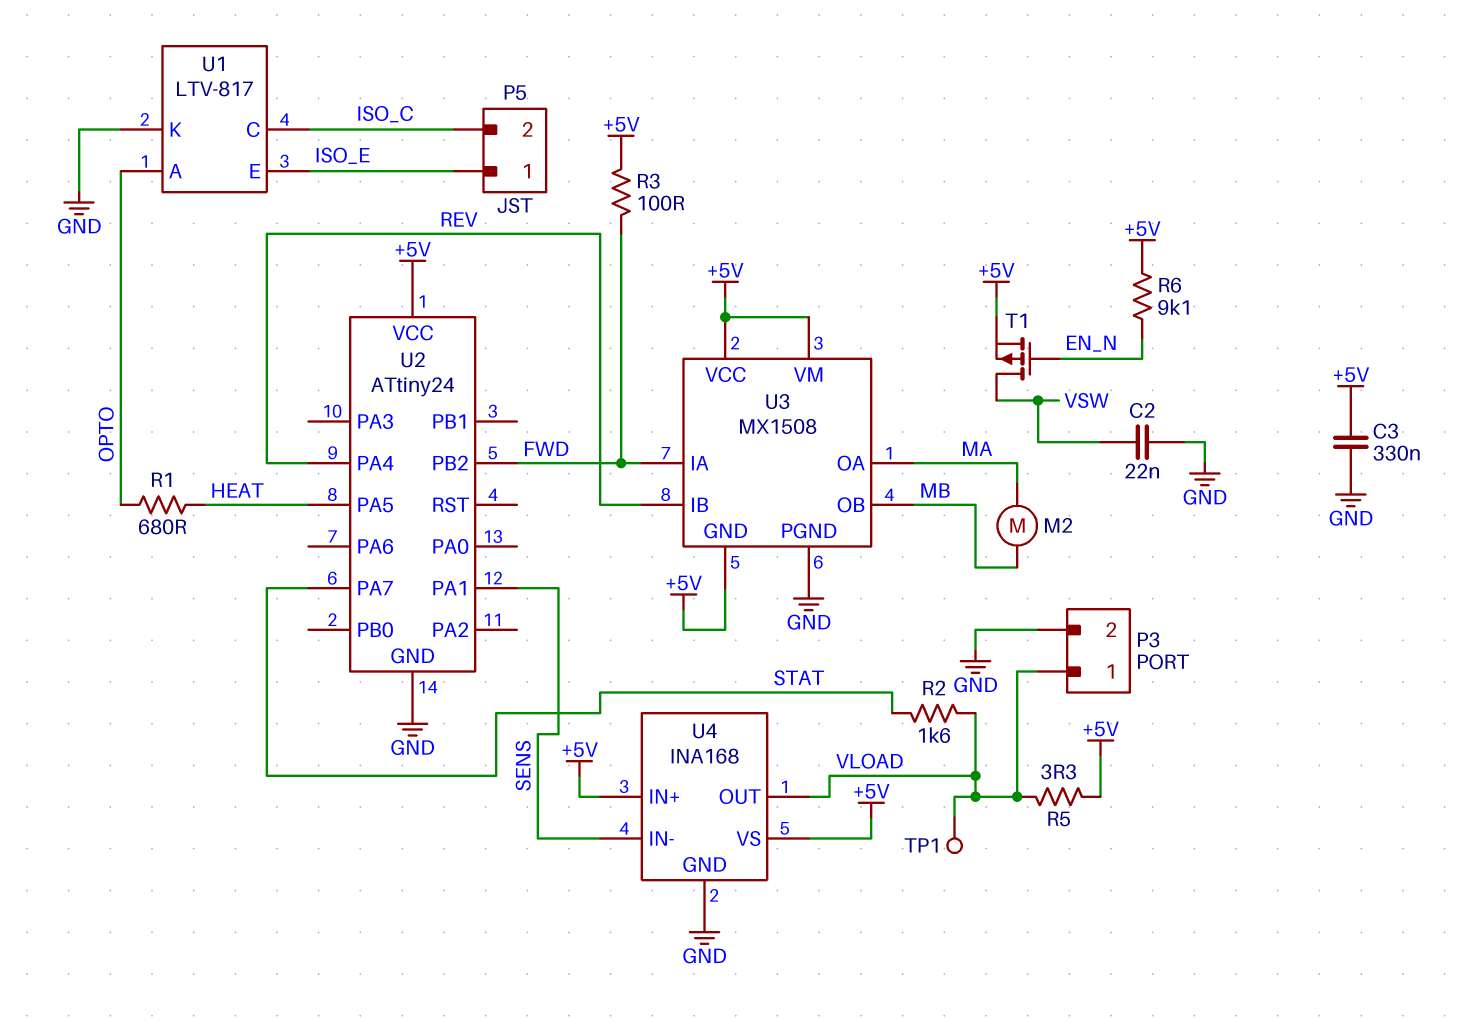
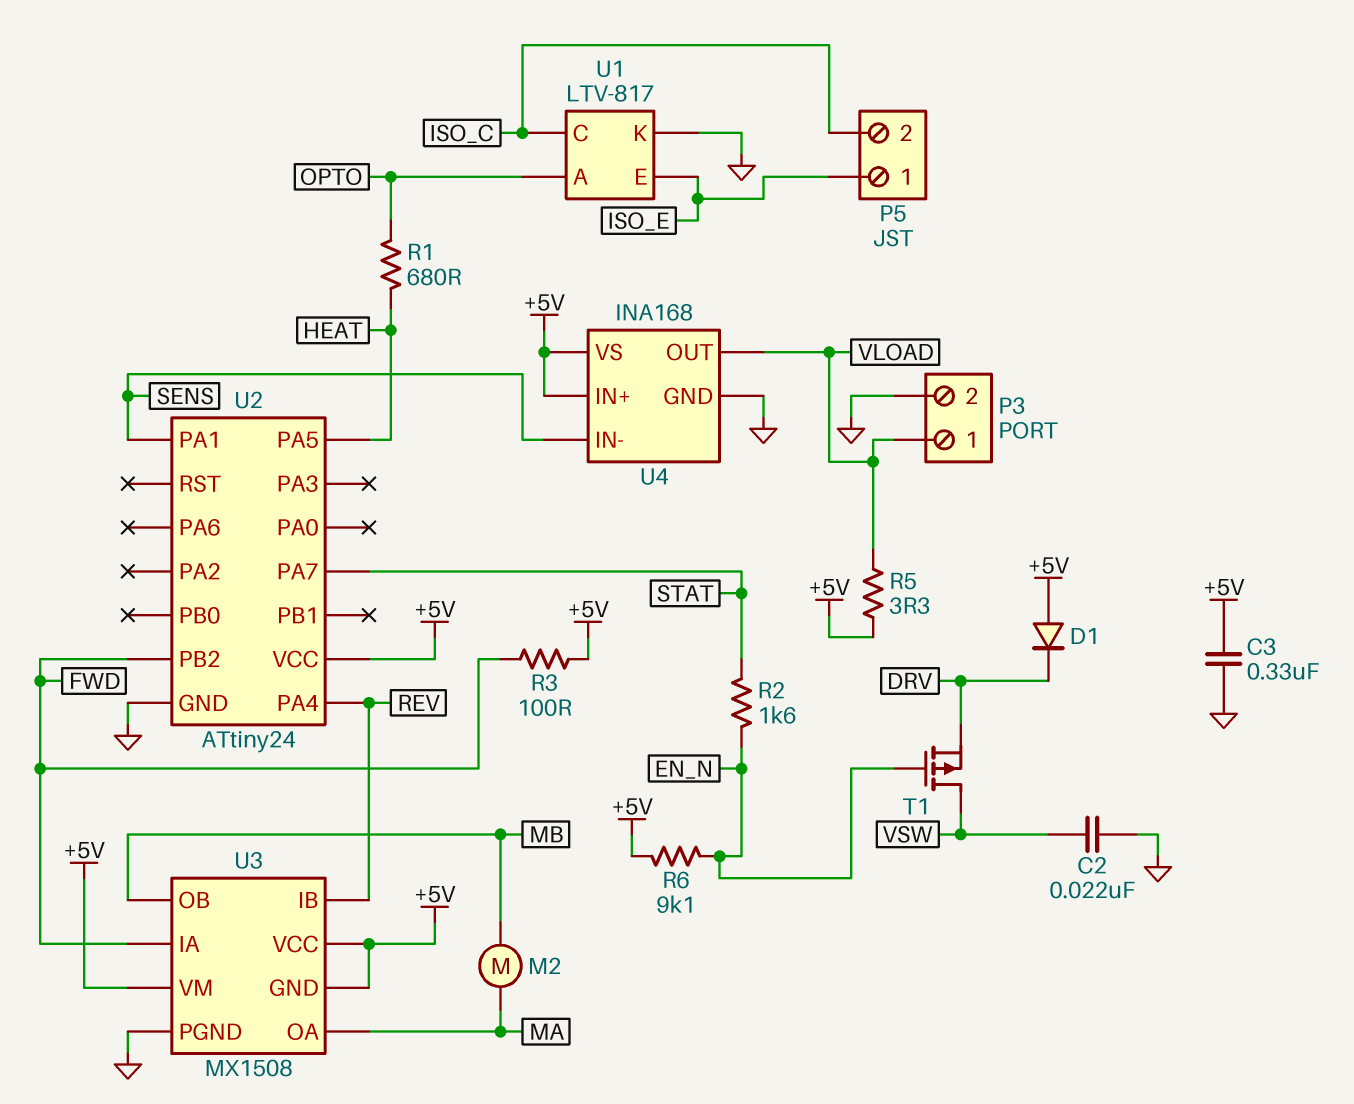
D1: none -> diode (A +5V, K DRV)
R2: 1.6k (STAT, VLOAD) -> 1.6k (EN_N, STAT)
T1: PMOS (G EN_N, D VSW, S +5V) -> PMOS (G EN_N, D VSW, S DRV)
TP1: test point (VLOAD) -> none

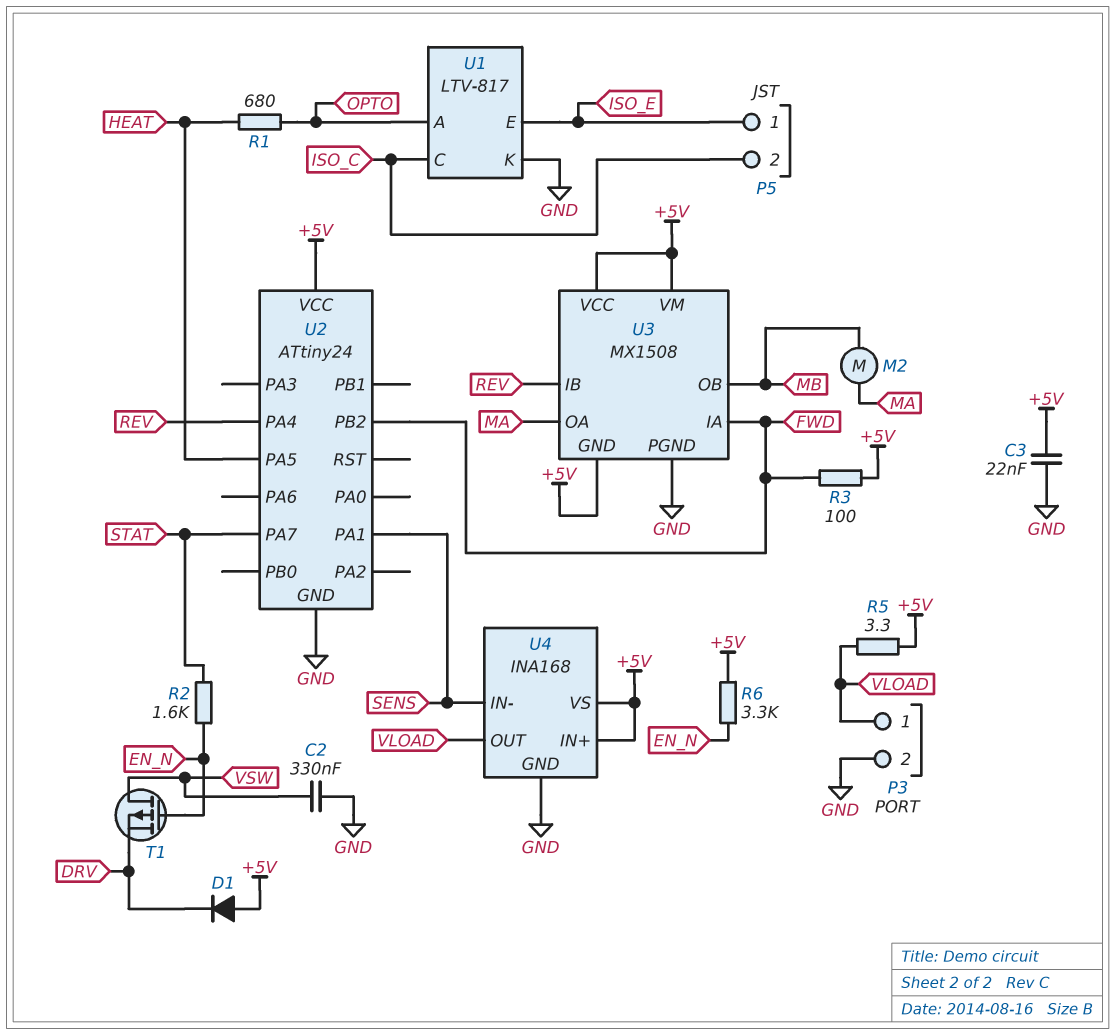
C2: 22nF (GND, VSW) -> 330nF (GND, VSW)
C3: 330nF (+5V, GND) -> 22nF (+5V, GND)
R6: 9.1k (+5V, EN_N) -> 3.3k (+5V, EN_N)

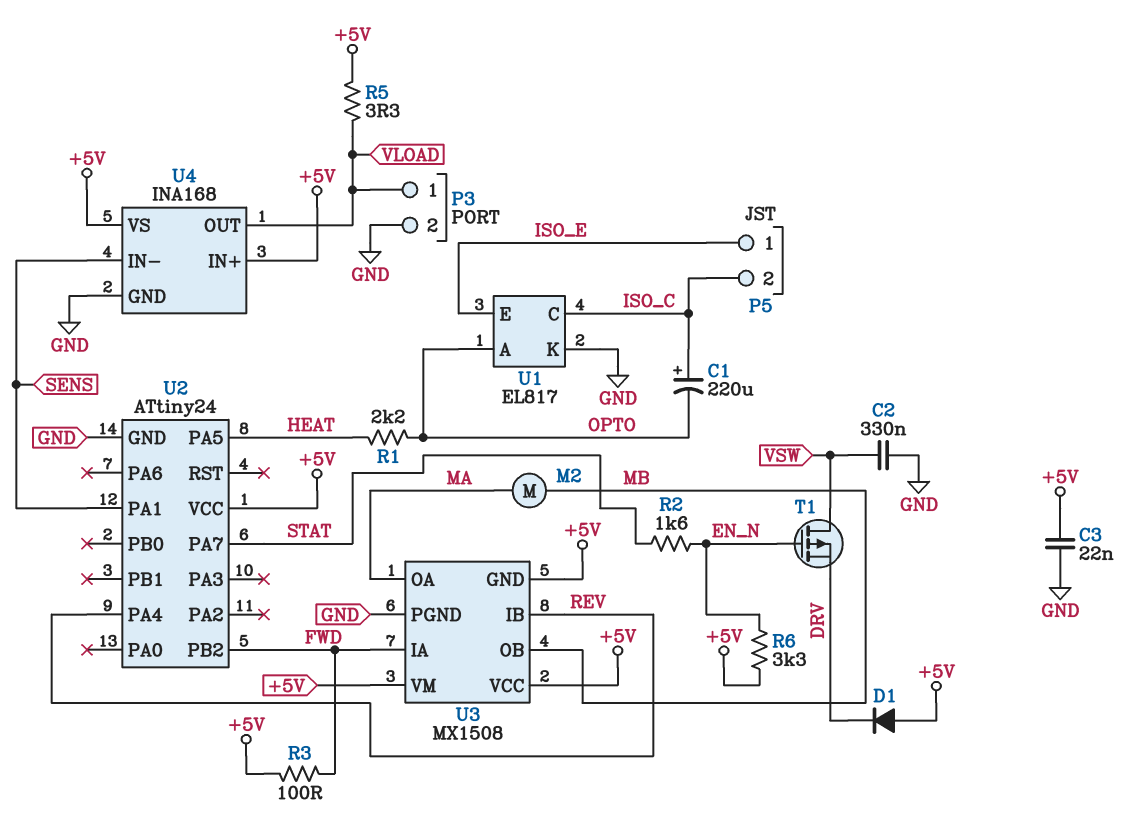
C1: none -> 220uF (plus ISO_C, minus OPTO)
R1: 680 (HEAT, OPTO) -> 2.2k (HEAT, OPTO)
U1: LTV-817 -> EL817

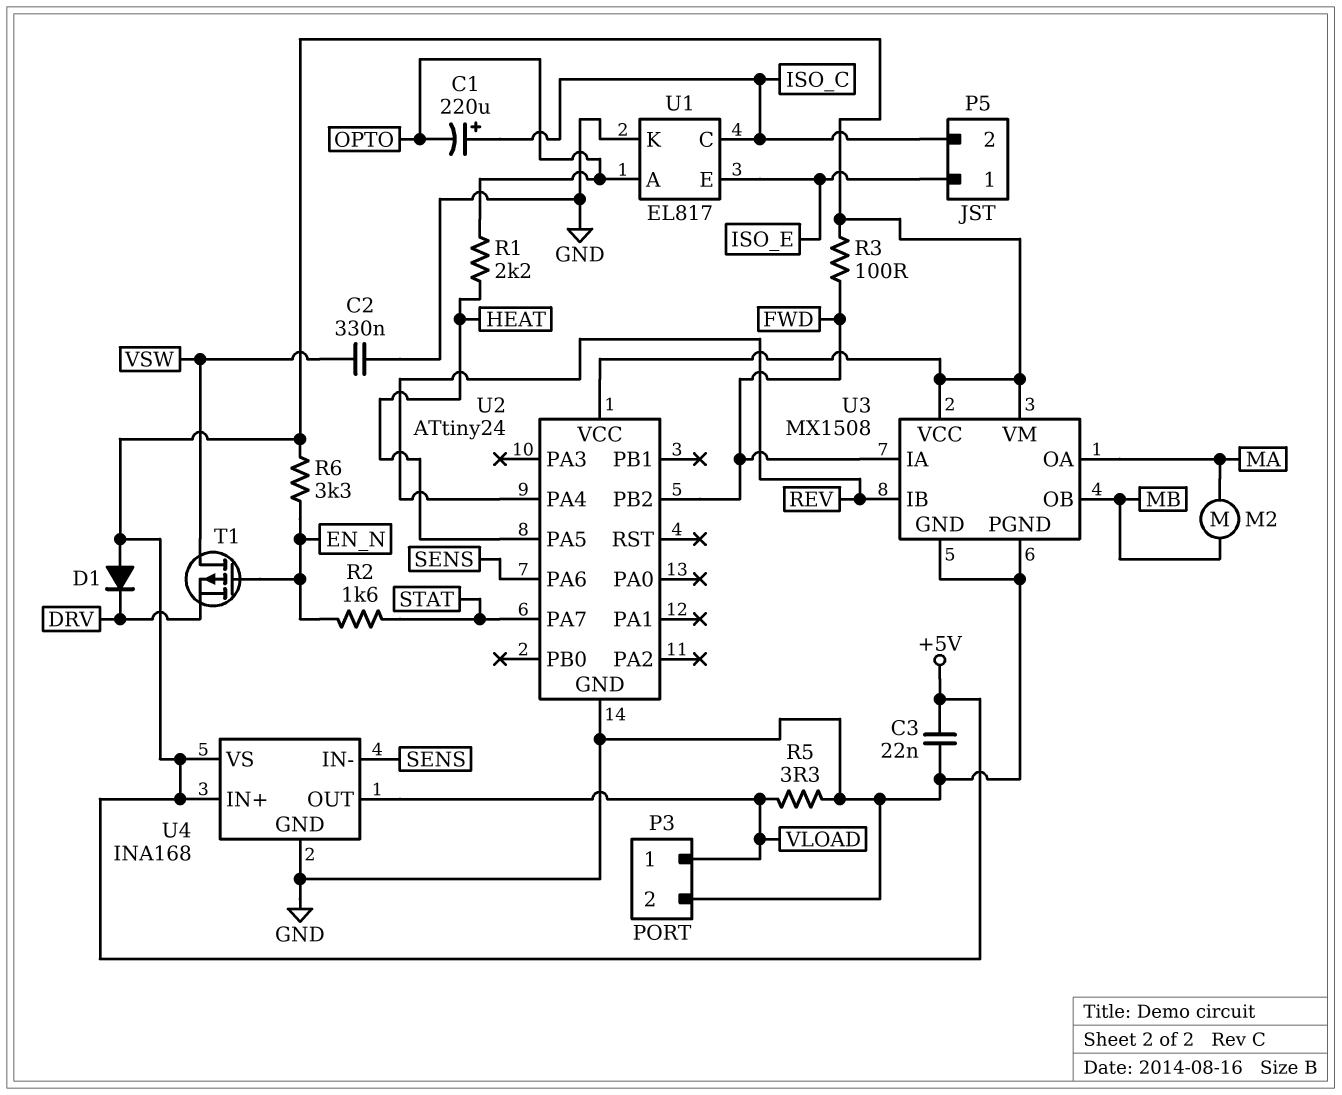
R5: 3.3 (+5V, VLOAD) -> 3.3 (GND, VLOAD)
U2 pin PA1: SENS -> none
U2 pin PA6: none -> SENS
U3 pin GND: +5V -> GND

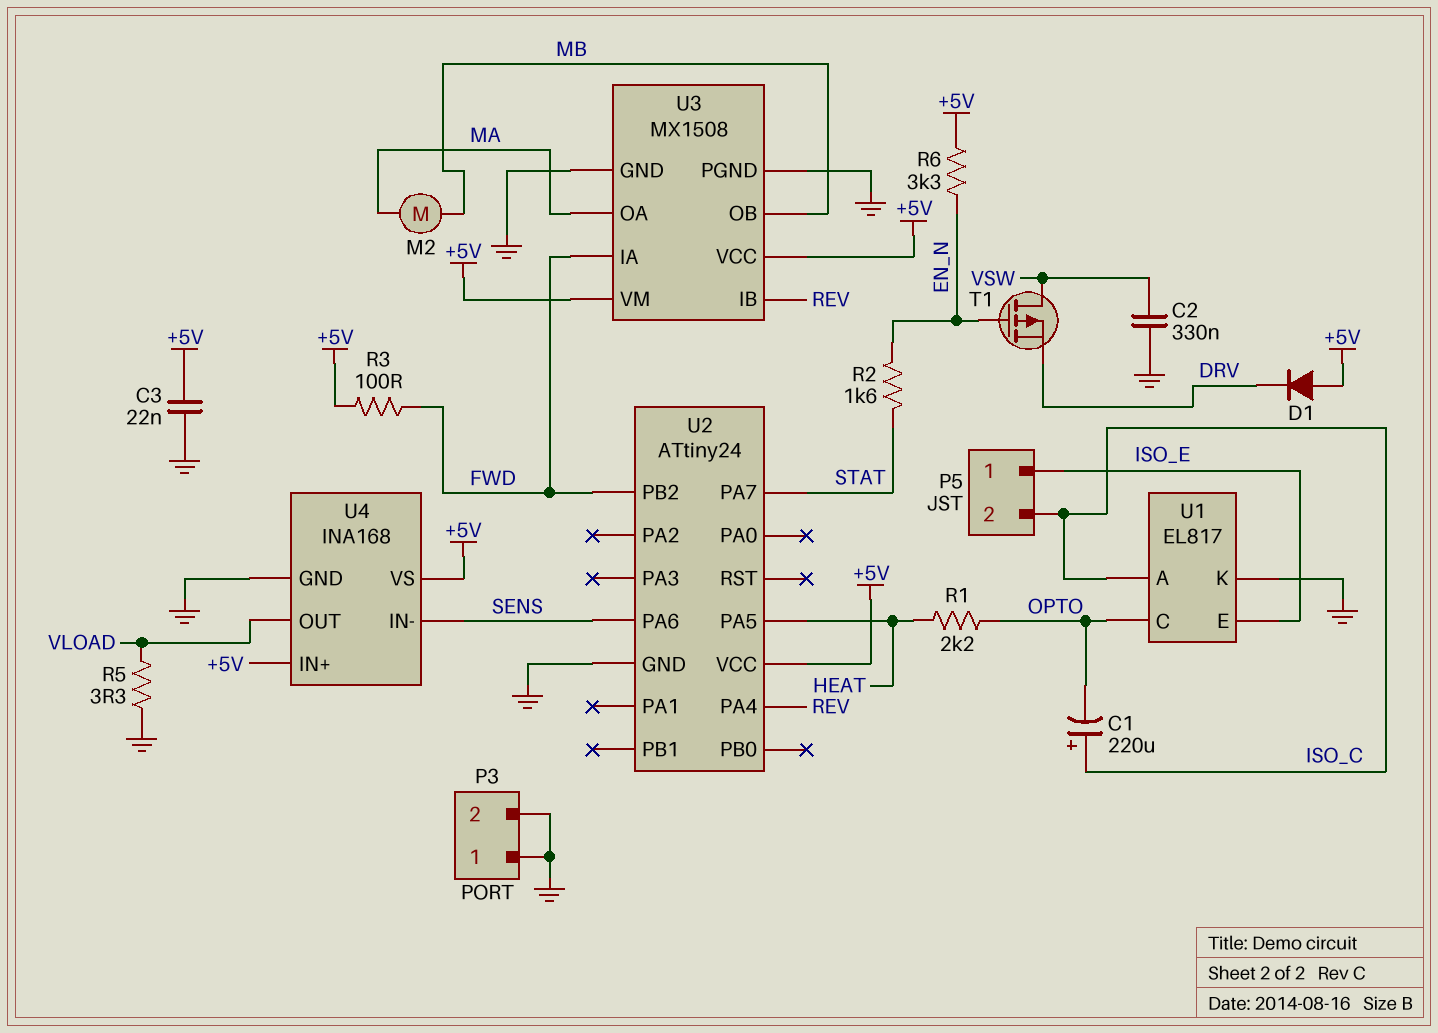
P3 pin 1: VLOAD -> GND
U1 pin A: OPTO -> ISO_C
U1 pin C: ISO_C -> OPTO

